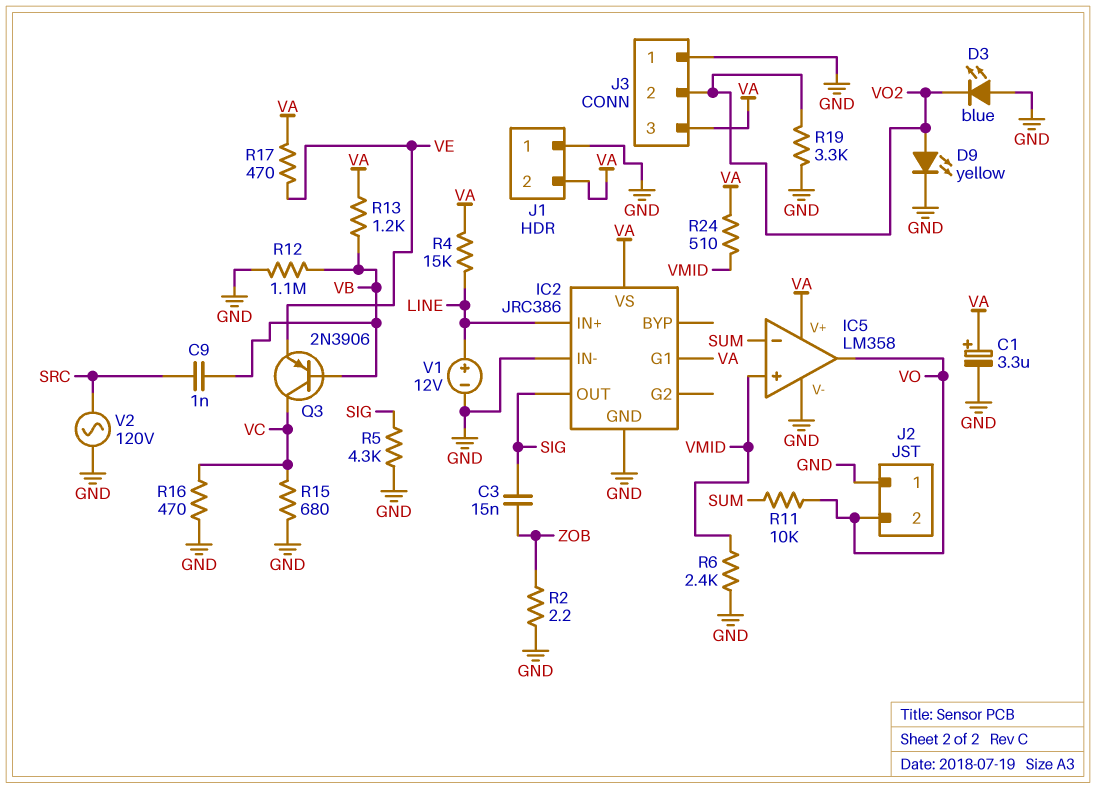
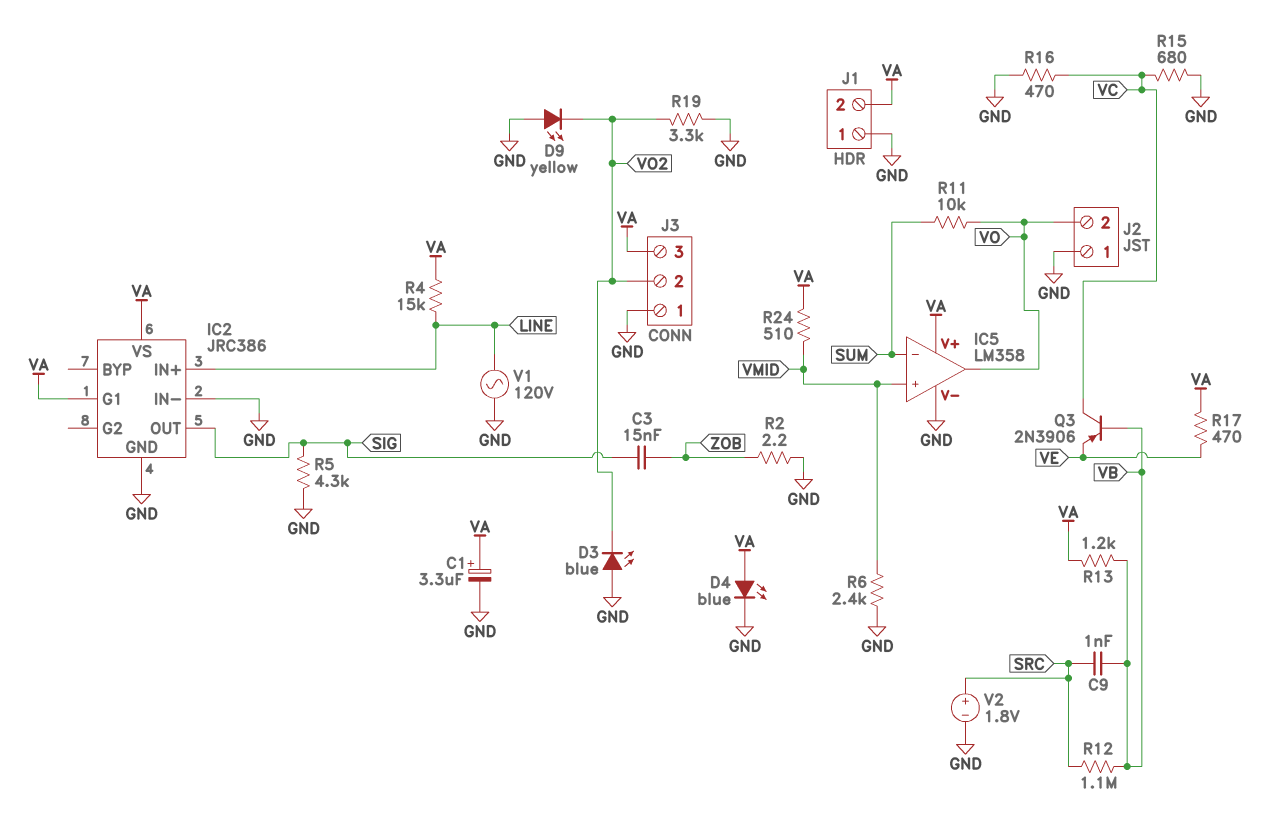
D4: none -> LED blue (A VA, K GND)
D9: LED yellow (A VO2, K GND) -> LED yellow (A GND, K VO2)
R12: 1.1M (GND, VB) -> 1.1M (SRC, VB)
V1: 12V (plus LINE, minus GND) -> AC 120V (GND, LINE)
V2: AC 120V (GND, SRC) -> 1.8V (plus SRC, minus GND)

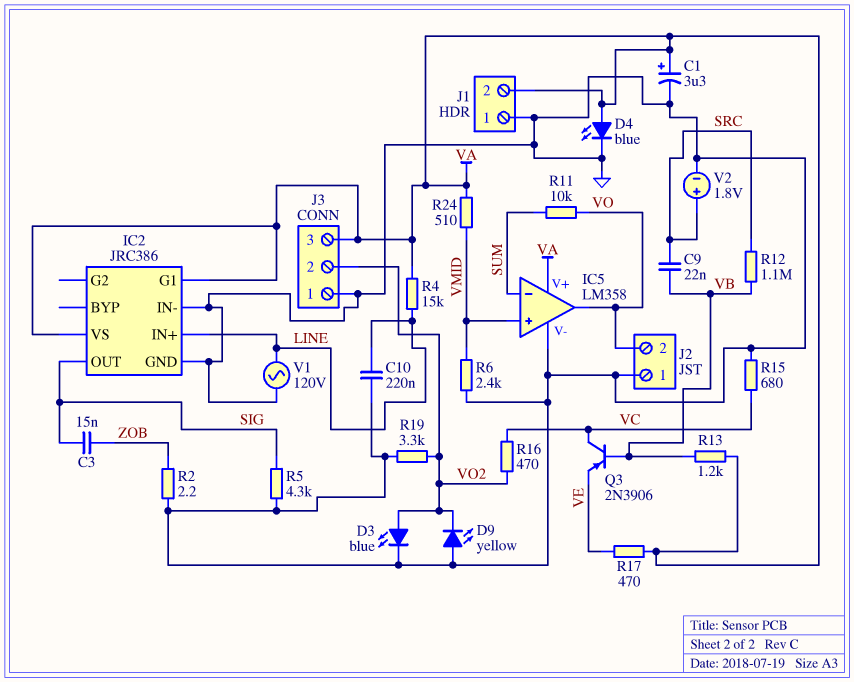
C9: 1nF (SRC, VB) -> 22nF (SRC, VB)
C10: none -> 220nF (GND, LINE)
D3: LED blue (A GND, K VO2) -> LED blue (A VO2, K GND)
R16: 470 (GND, VC) -> 470 (VC, VO2)

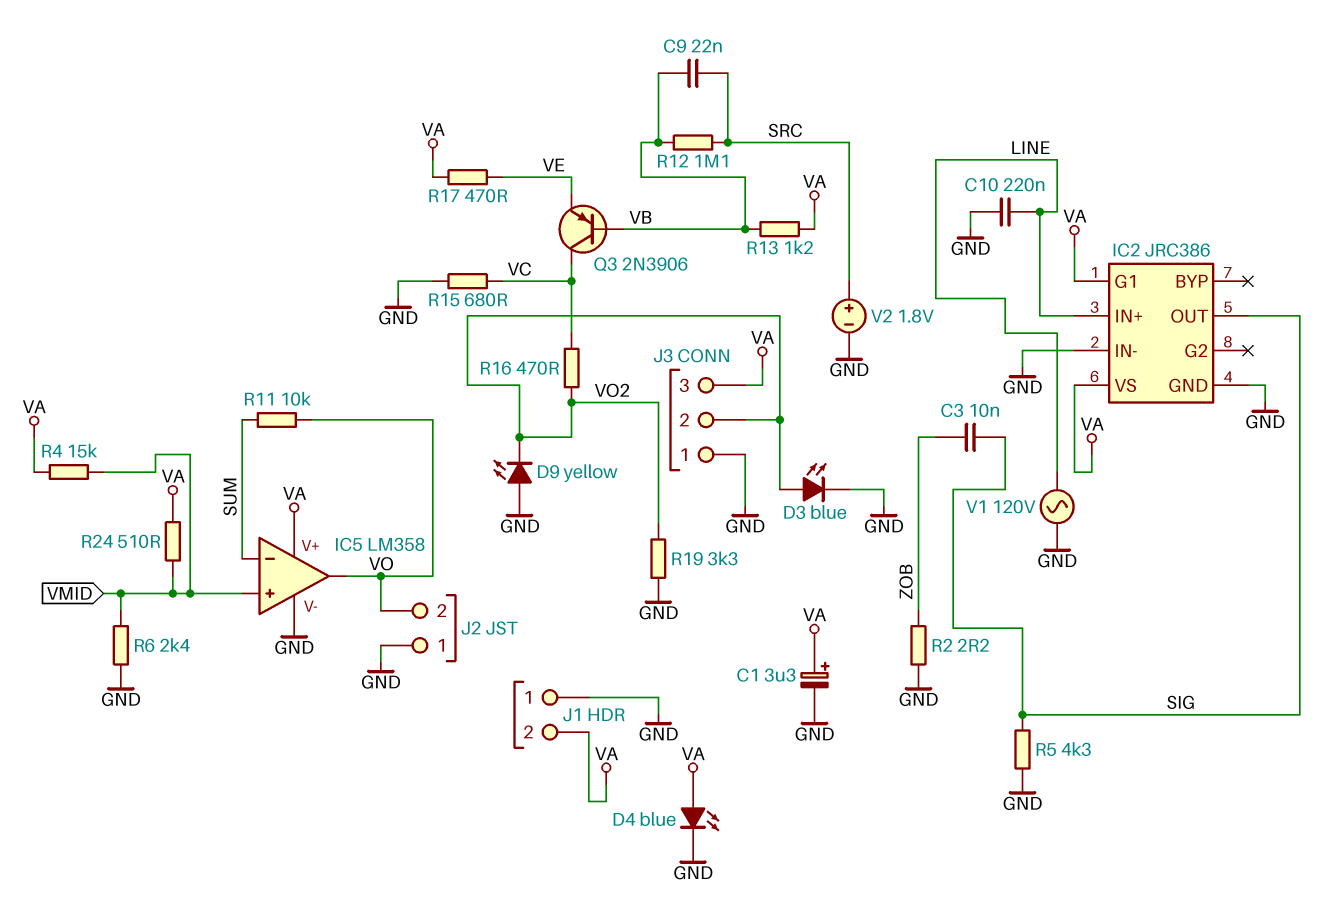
C3: 15nF (SIG, ZOB) -> 10nF (SIG, ZOB)
R4: 15k (LINE, VA) -> 15k (VA, VMID)

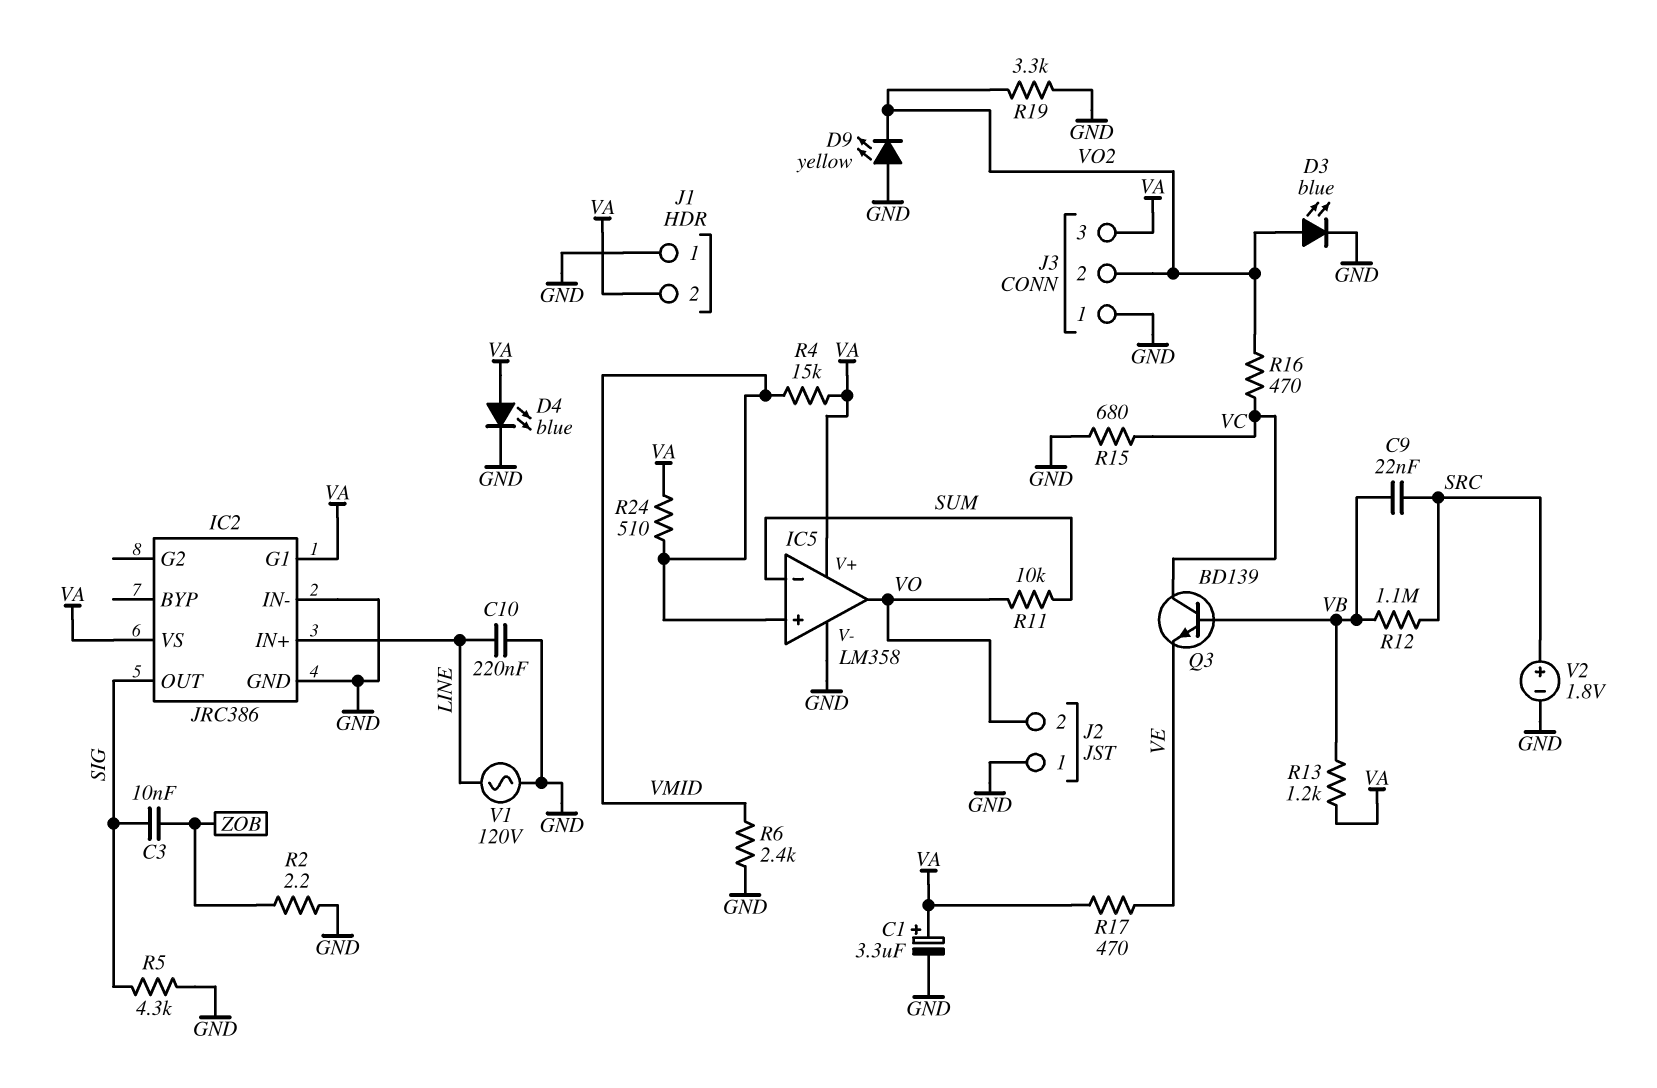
Q3: PNP 2N3906 (B VB, C VC, E VE) -> NPN BD139 (B VB, C VC, E VE)

